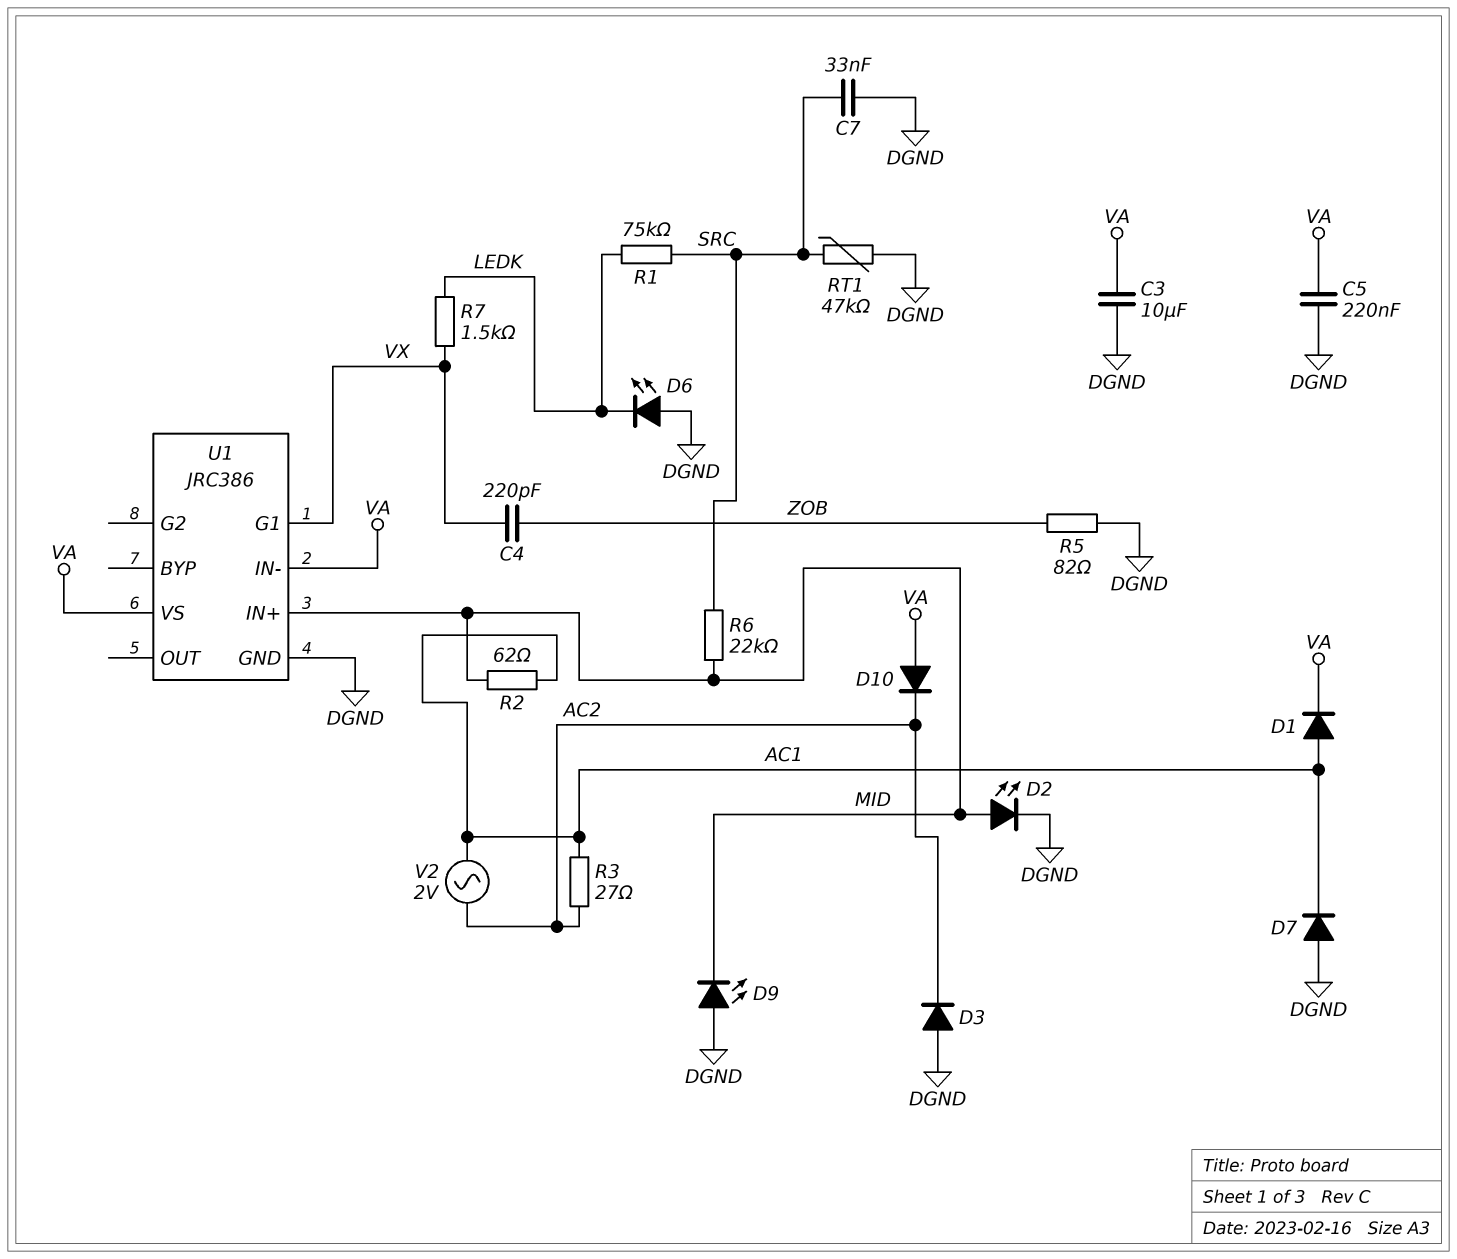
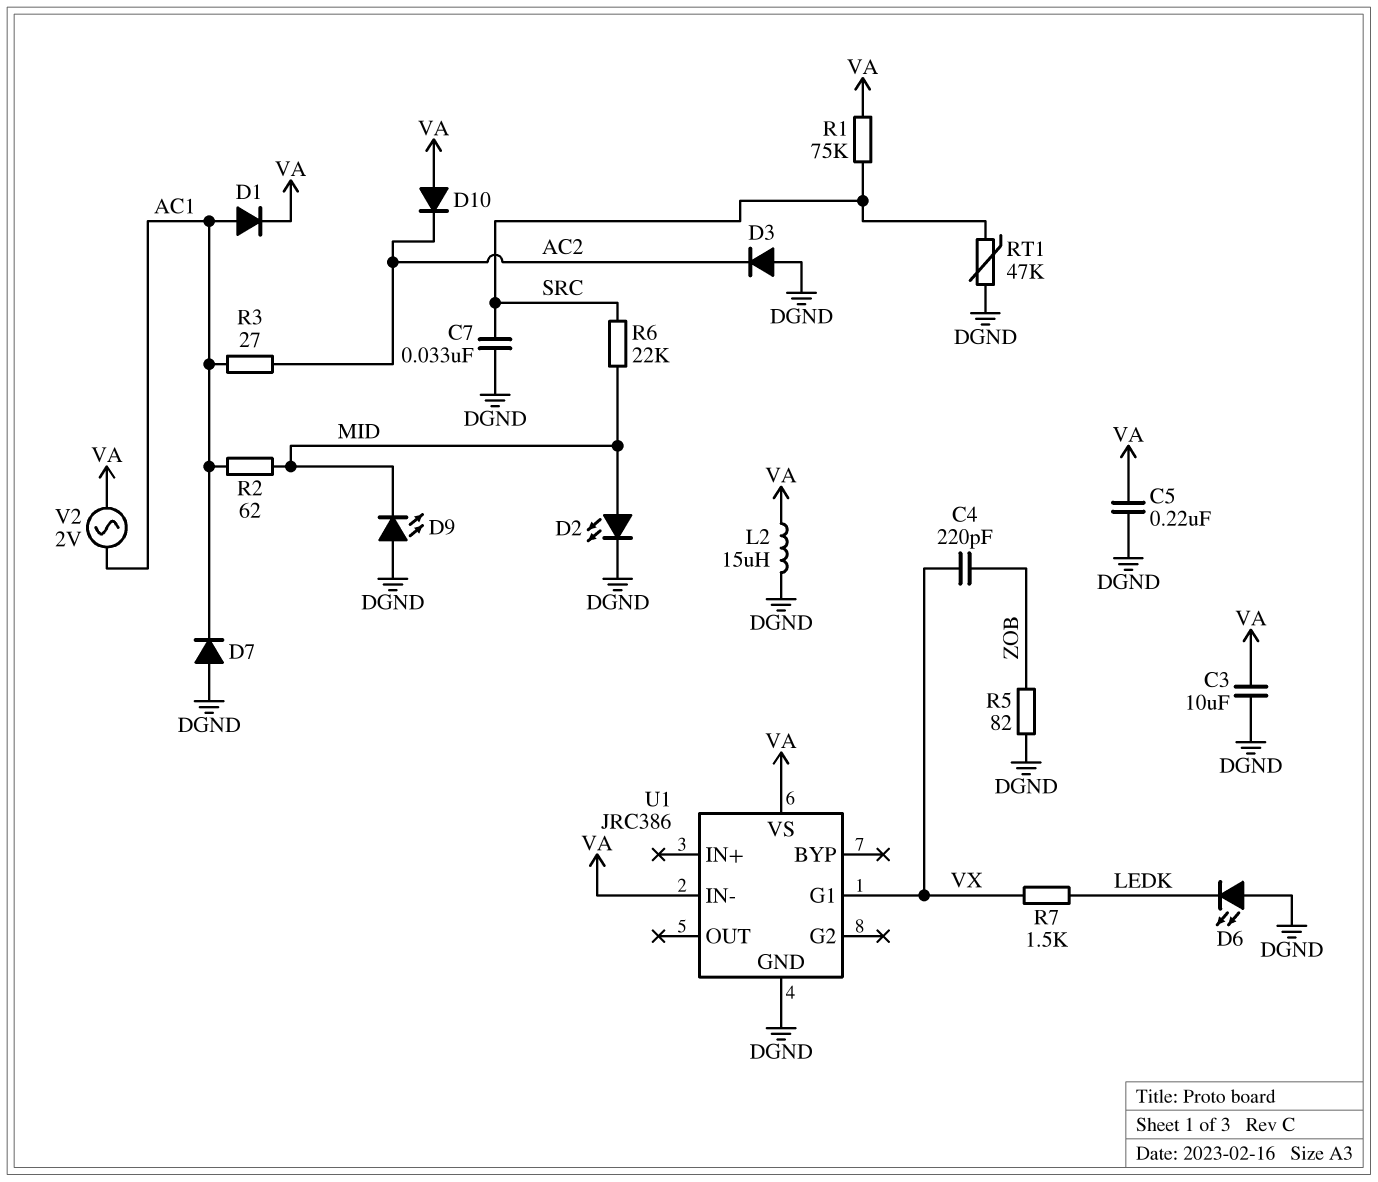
L2: none -> 15uH (DGND, VA)
R1: 75k (LEDK, SRC) -> 75k (SRC, VA)
U1 pin IN+: MID -> none
V2: AC 2V (AC1, AC2) -> AC 2V (AC1, VA)

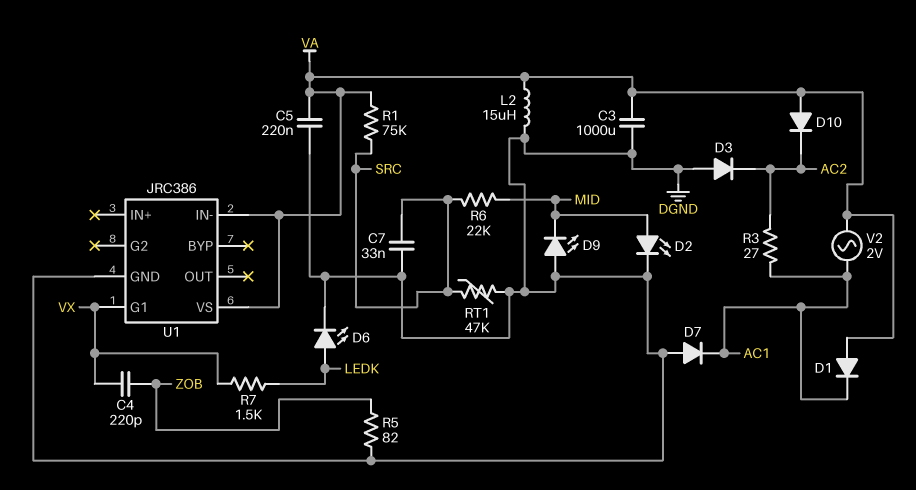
C3: 10uF (DGND, VA) -> 1000uF (DGND, VA)
D1: diode (A AC1, K VA) -> diode (A VA, K AC1)
D6: LED (A DGND, K LEDK) -> LED (A LEDK, K DGND)
R2: 62 (AC1, MID) -> none

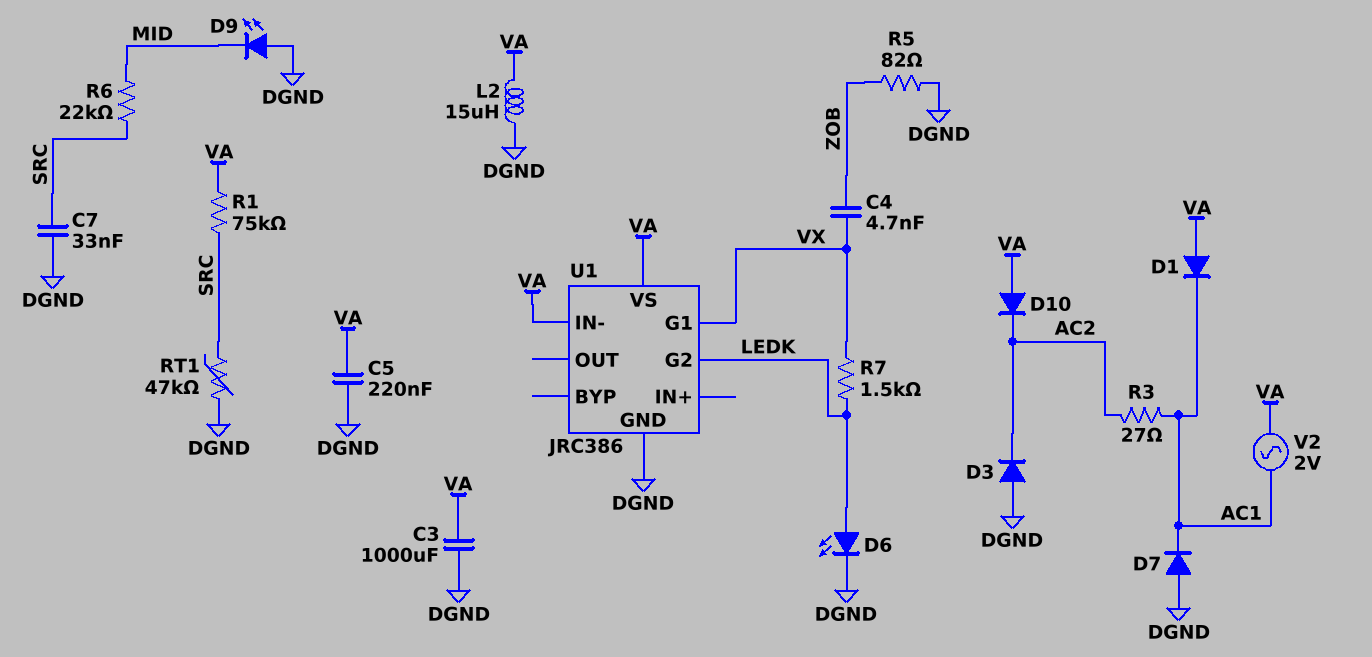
C4: 220pF (VX, ZOB) -> 4.7nF (VX, ZOB)
D2: LED (A MID, K DGND) -> none
U1 pin G2: none -> LEDK

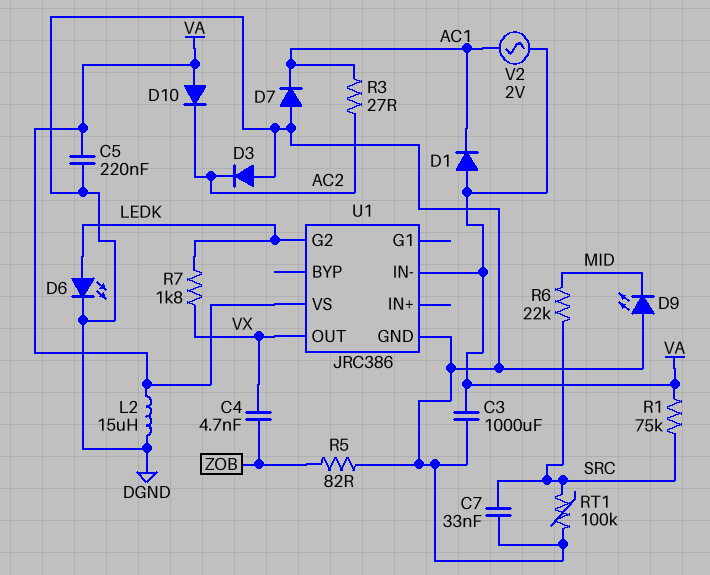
R7: 1.5k (LEDK, VX) -> 1.8k (LEDK, VX)
RT1: 47k (DGND, SRC) -> 100k (DGND, SRC)
U1 pin G1: VX -> none
U1 pin OUT: none -> VX

